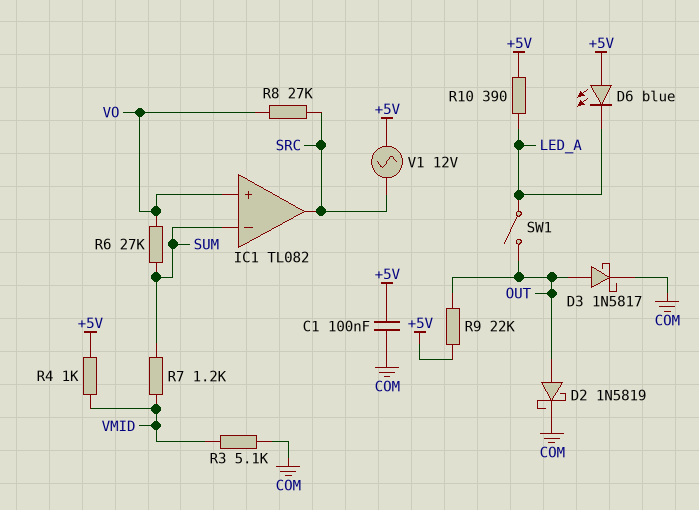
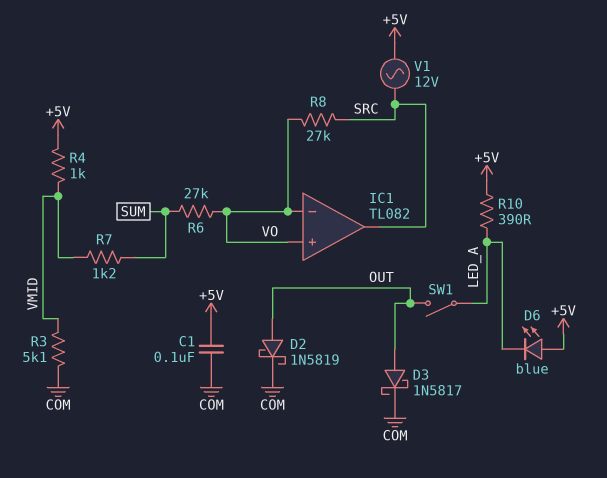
IC1 pin in-: SUM -> VO
R9: 22k (+5V, OUT) -> none

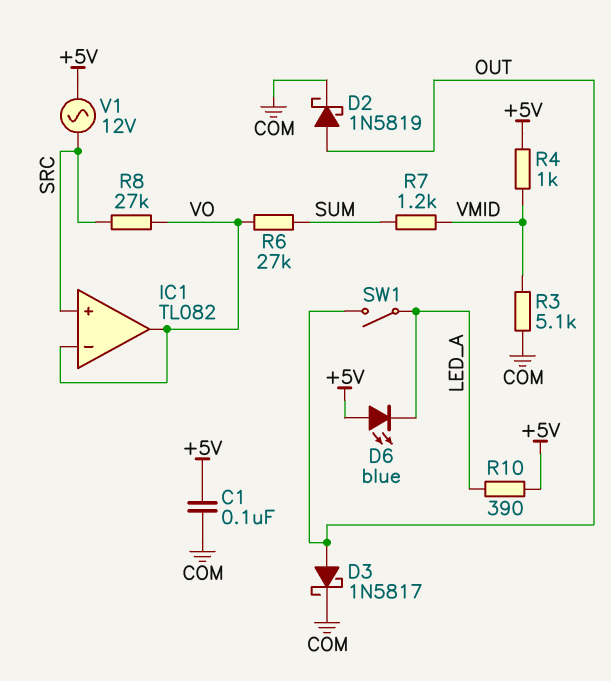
IC1 pin in+: VO -> SRC
IC1 pin out: SRC -> VO

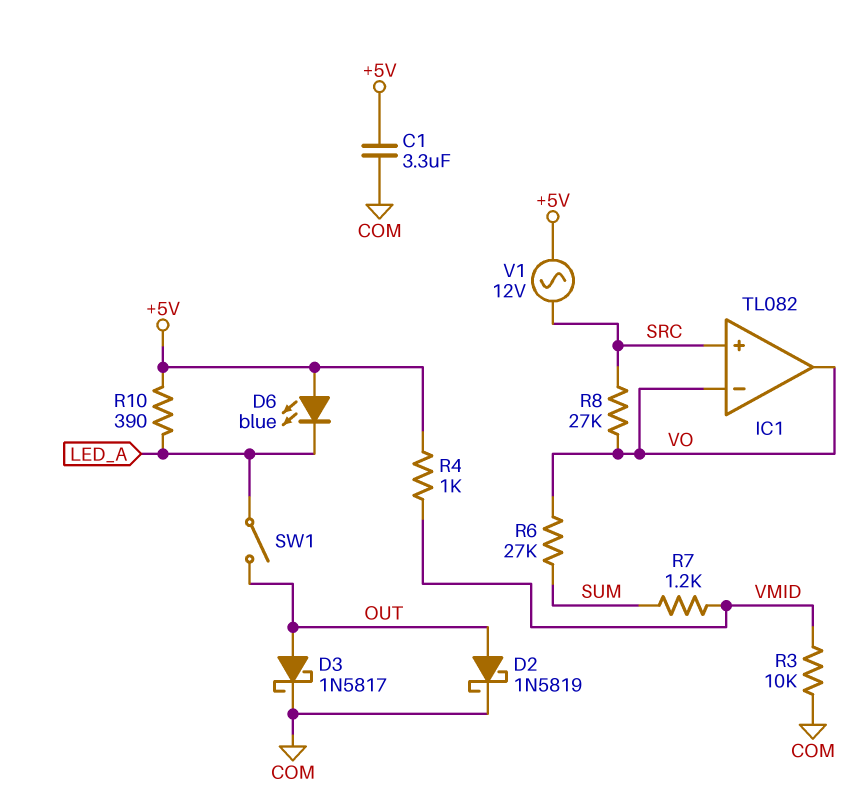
C1: 100nF (+5V, COM) -> 3.3uF (+5V, COM)
R3: 5.1k (COM, VMID) -> 10k (COM, VMID)

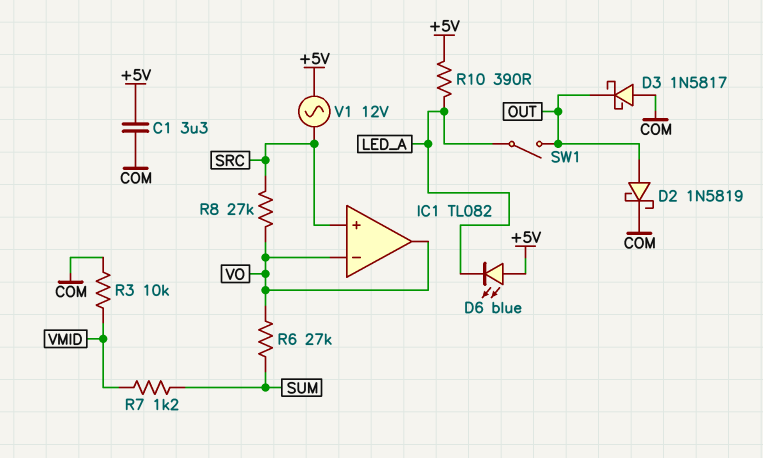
D3: schottky 1N5817 (A OUT, K COM) -> schottky 1N5817 (A COM, K OUT)
R4: 1k (+5V, VMID) -> none

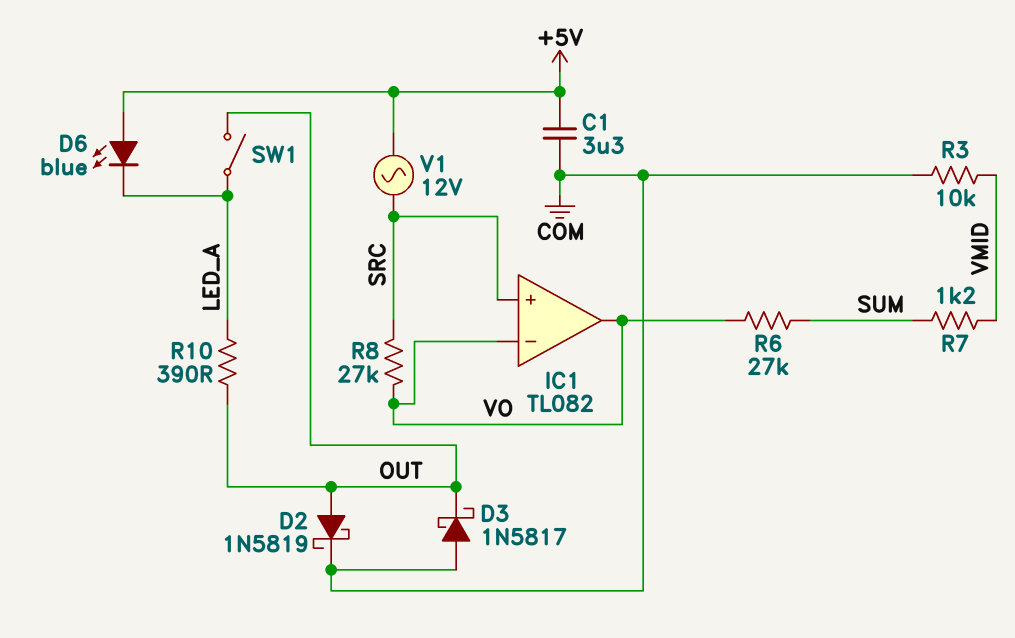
R10: 390 (+5V, LED_A) -> 390 (LED_A, OUT)

